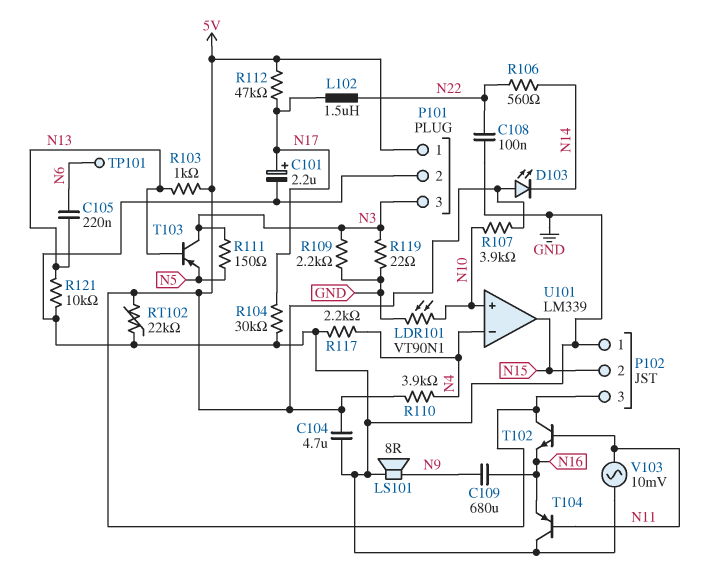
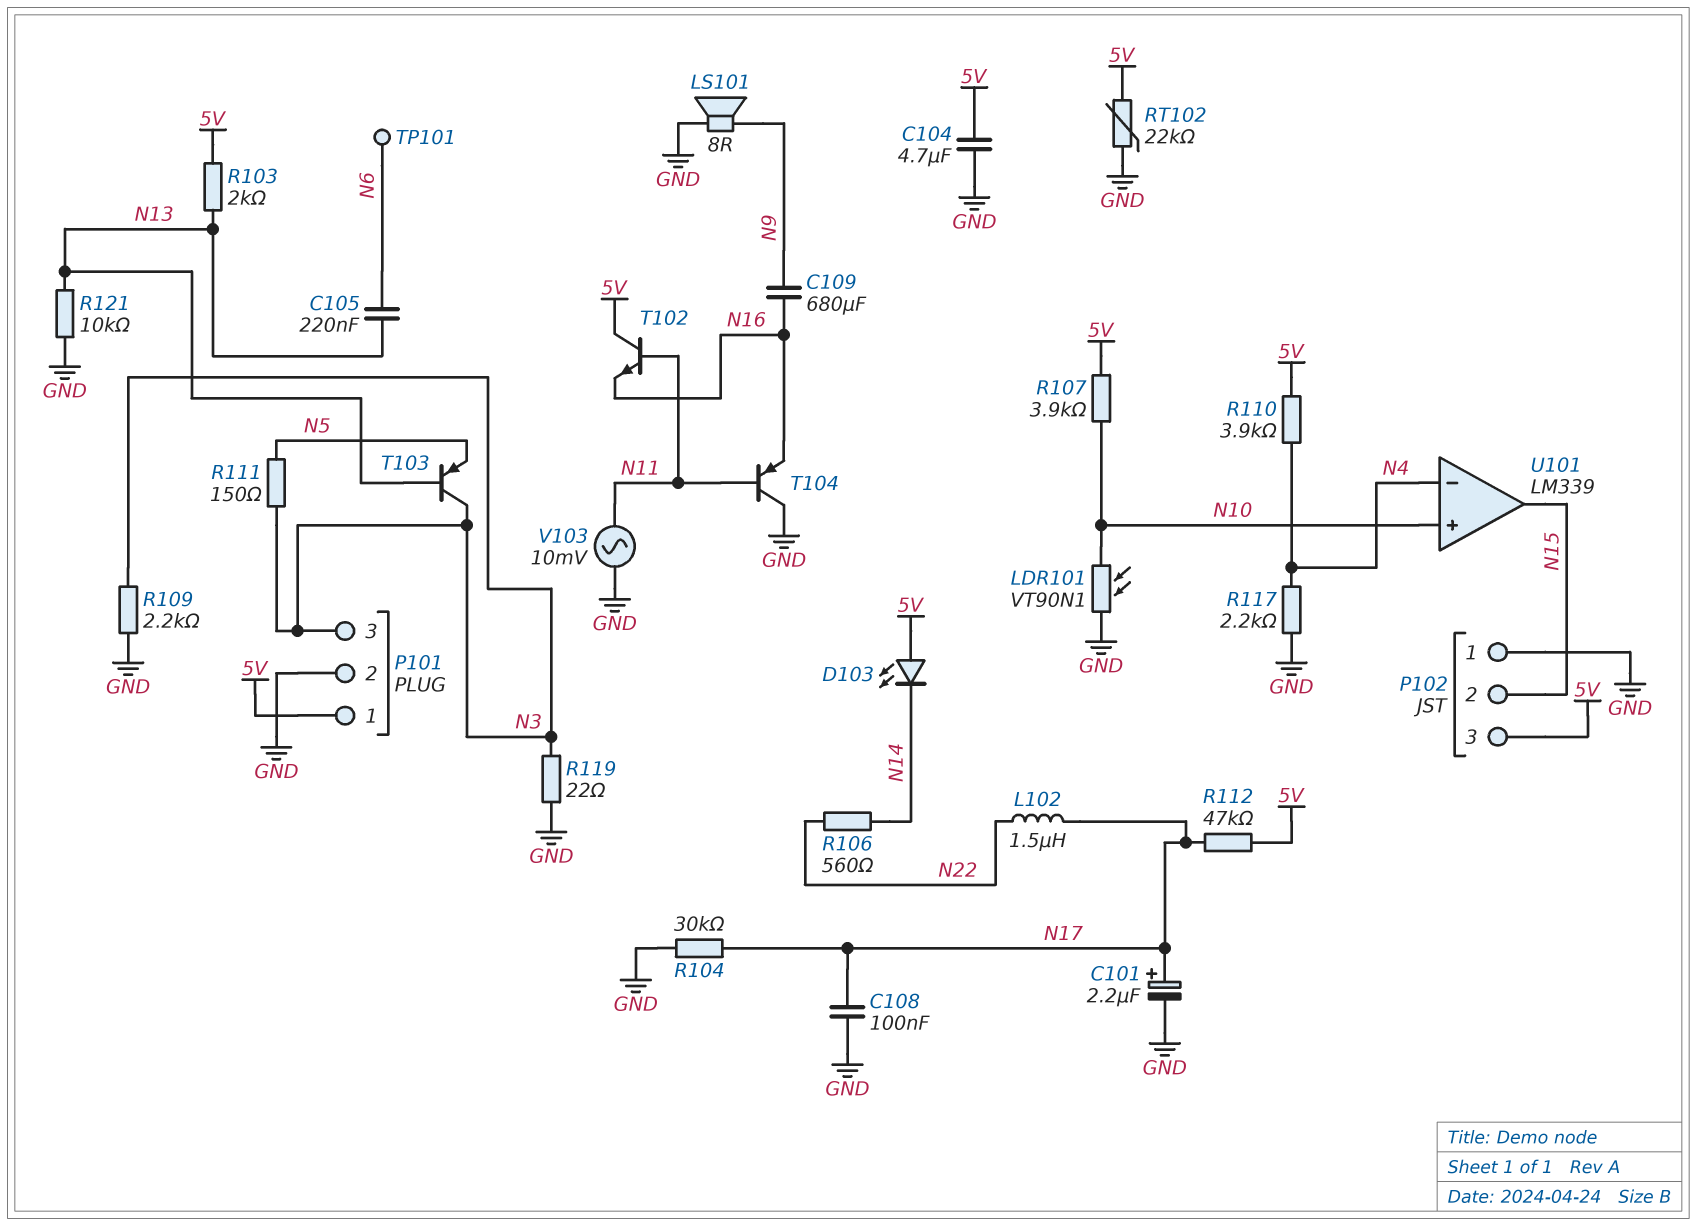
C108: 100nF (GND, N22) -> 100nF (GND, N17)
R103: 1k (5V, N13) -> 2k (5V, N13)

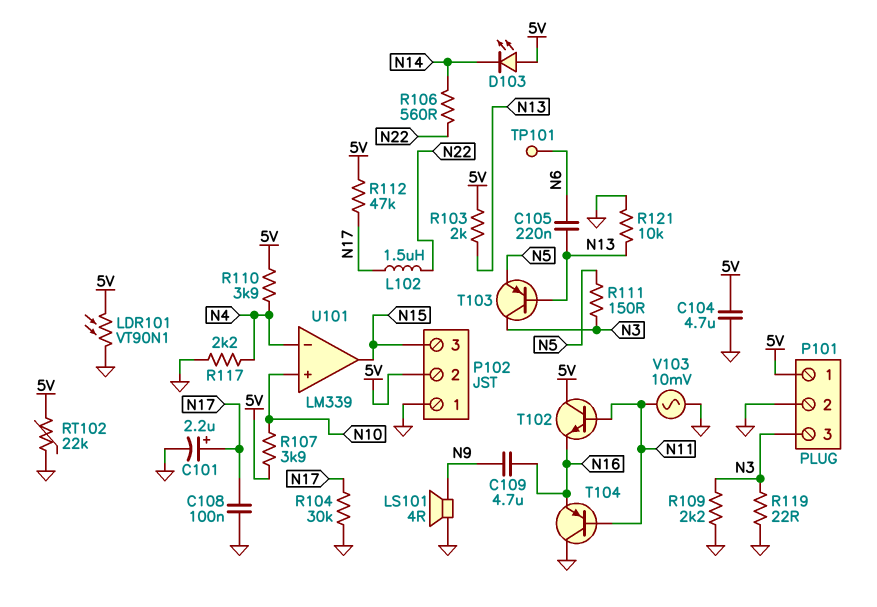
C109: 680uF (N9, N16) -> 4.7uF (N9, N16)
LDR101: VT90N1 (GND, N10) -> VT90N1 (5V, GND)
LS101: speaker 8R (GND, N9) -> speaker 4R (GND, N9)
P102 pin 2: N15 -> 5V
P102 pin 3: 5V -> N15

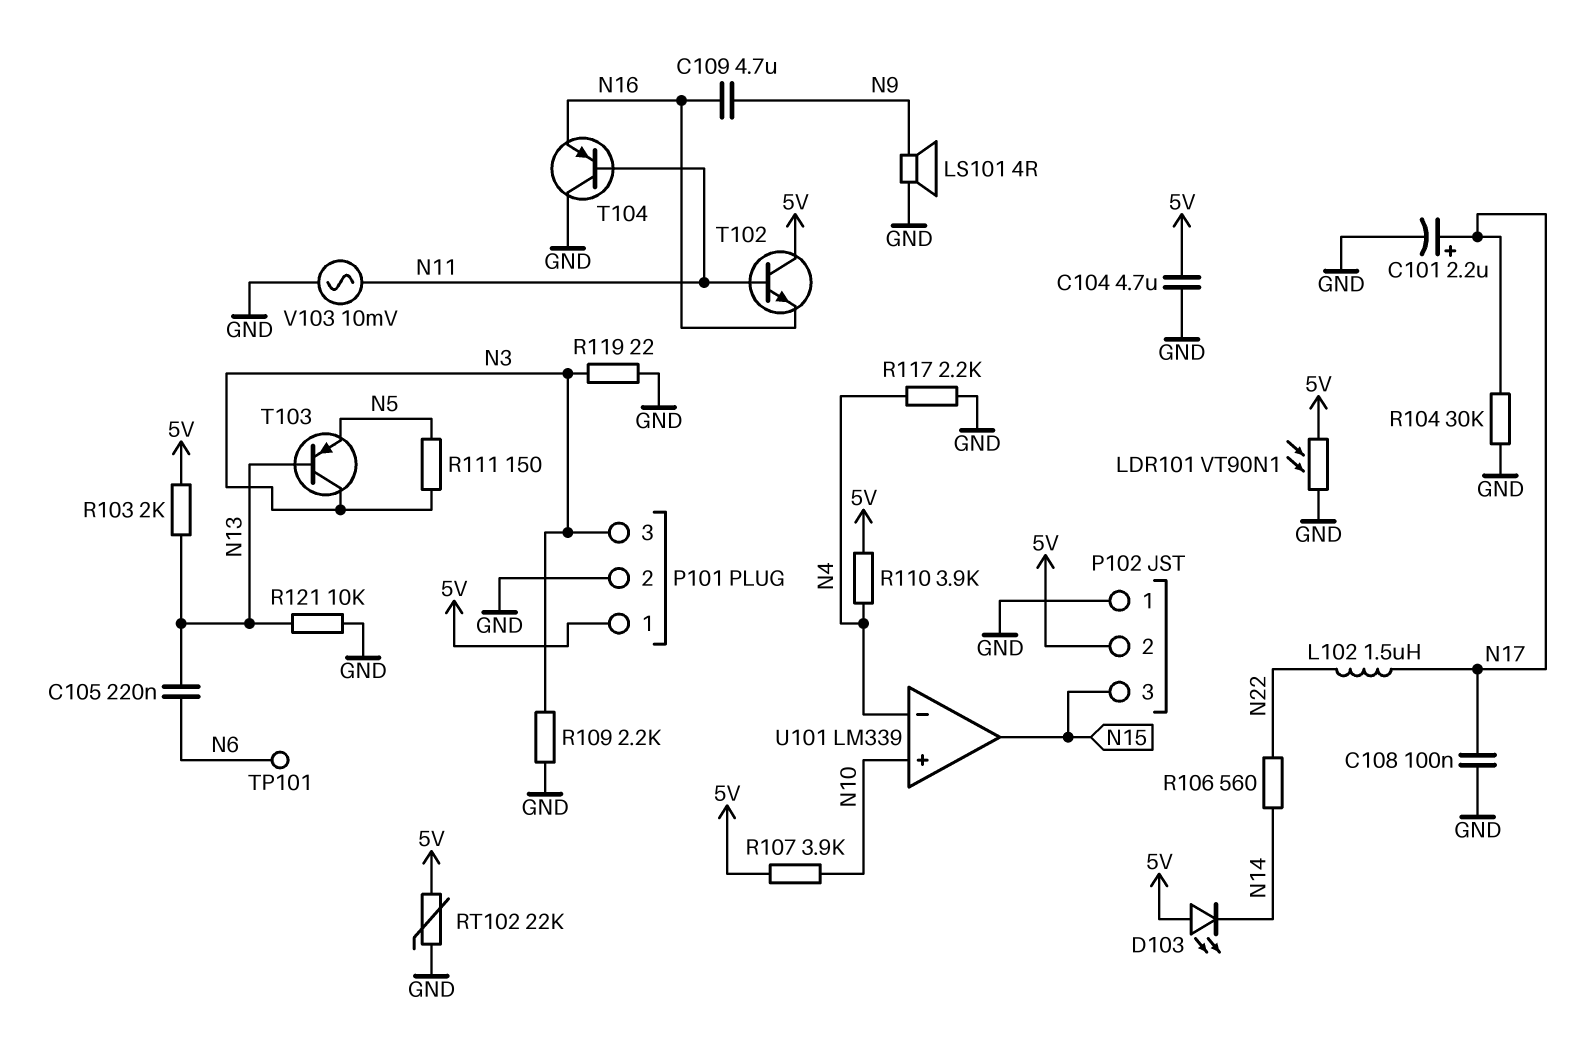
R112: 47k (5V, N17) -> none

